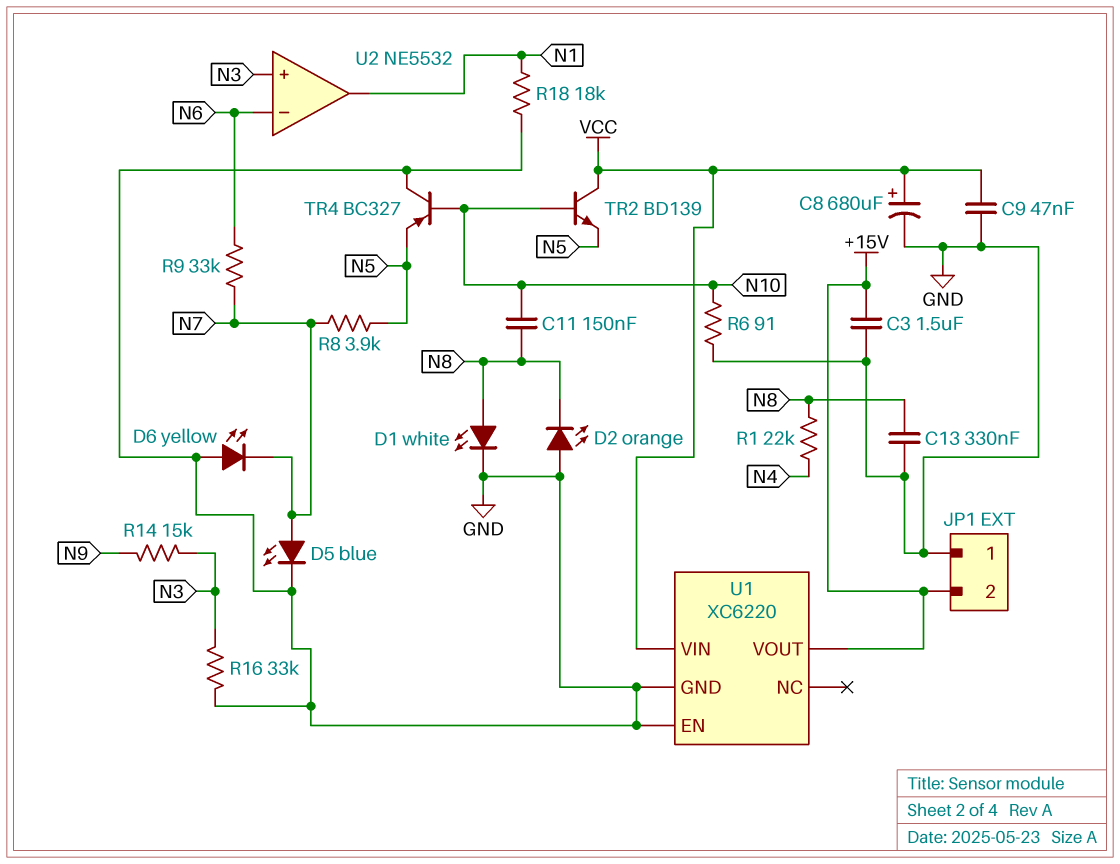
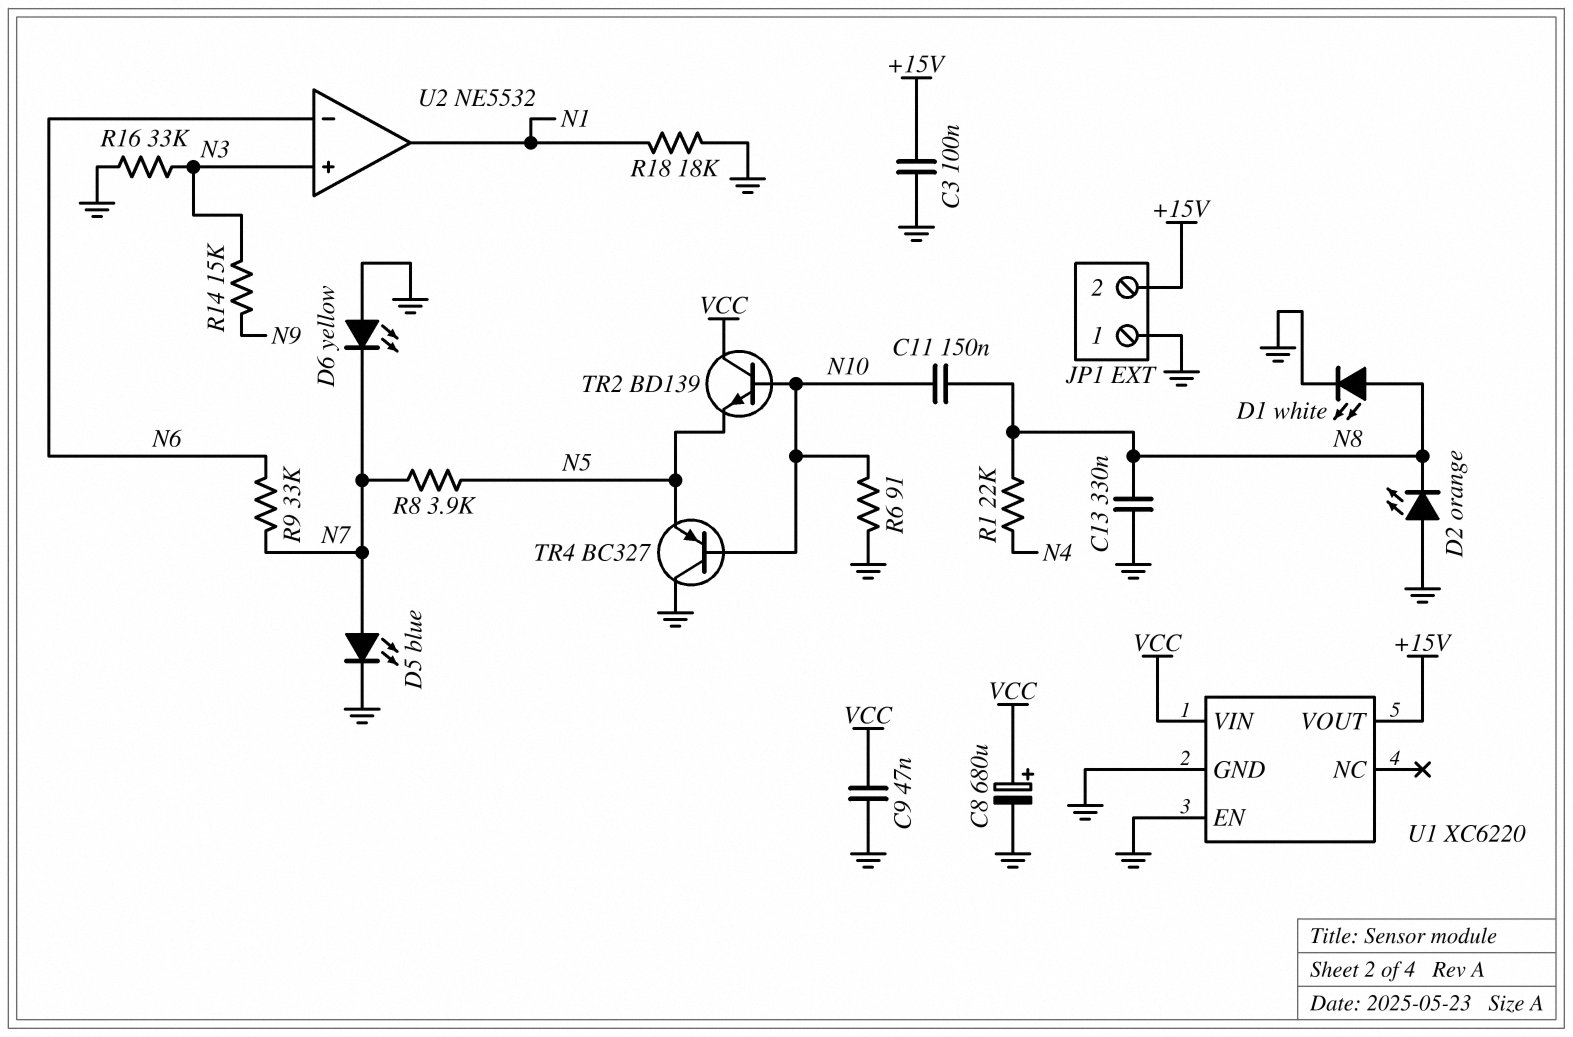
C3: 1.5uF (+15V, GND) -> 100nF (+15V, GND)

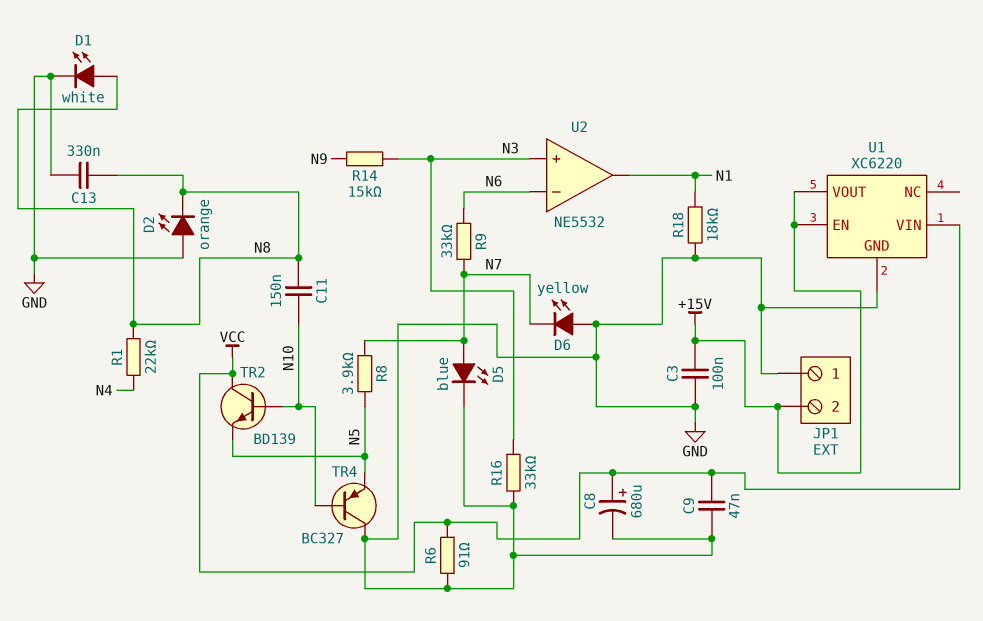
R6: 91 (GND, N10) -> 91 (GND, VCC)
U1 pin EN: GND -> +15V

